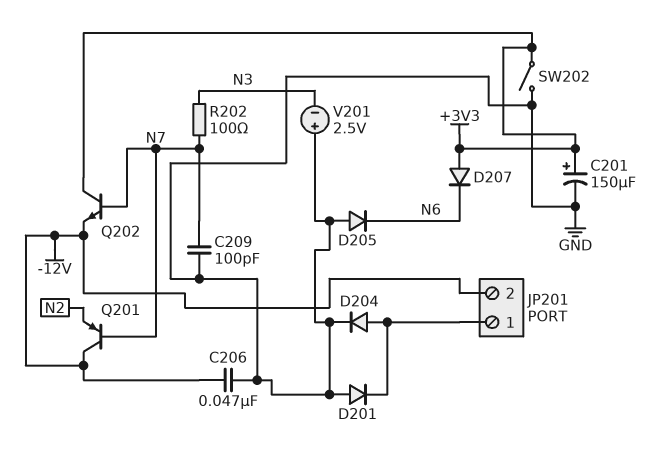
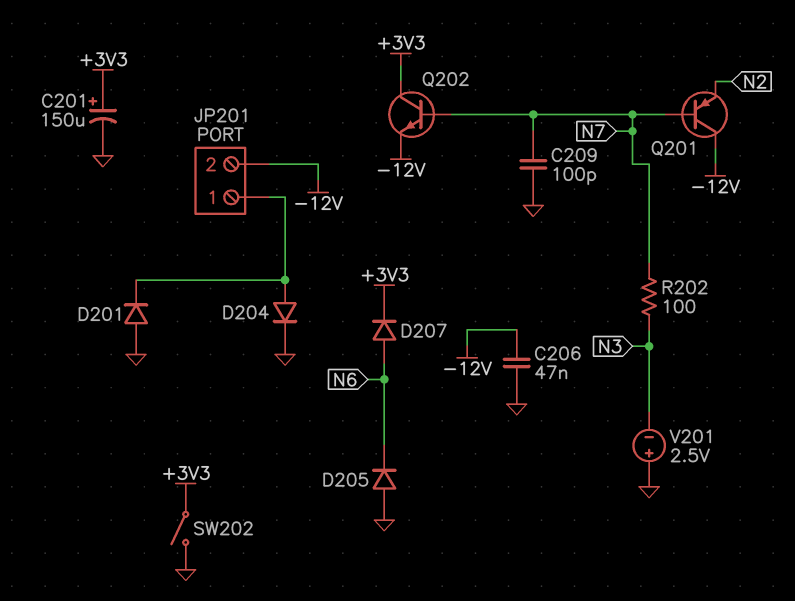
D207: diode (A +3V3, K N6) -> diode (A N6, K +3V3)

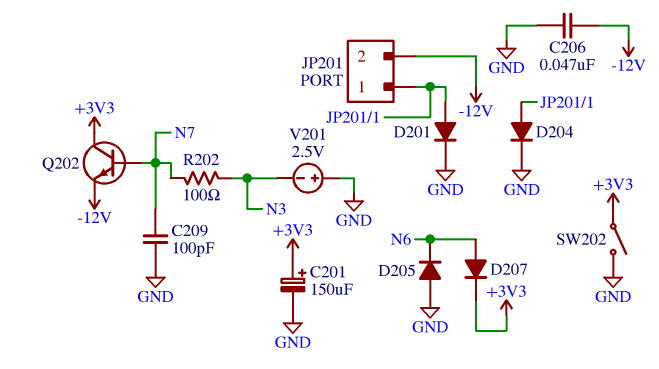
D201: diode (A GND, K JP201/1) -> diode (A JP201/1, K GND)
Q201: PNP (B N7, C -12V, E N2) -> none

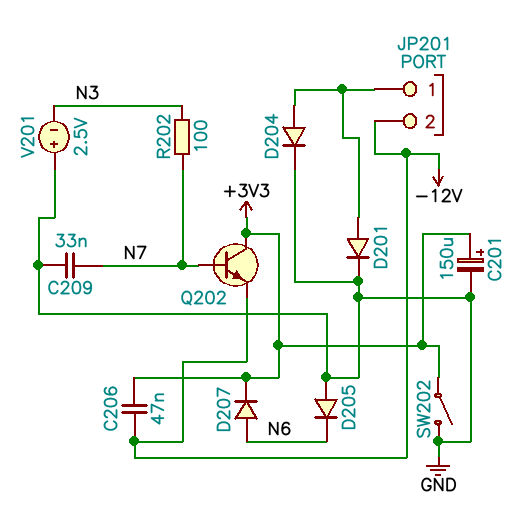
C206: 47nF (-12V, GND) -> 47nF (+3V3, -12V)
C209: 100pF (GND, N7) -> 33nF (GND, N7)

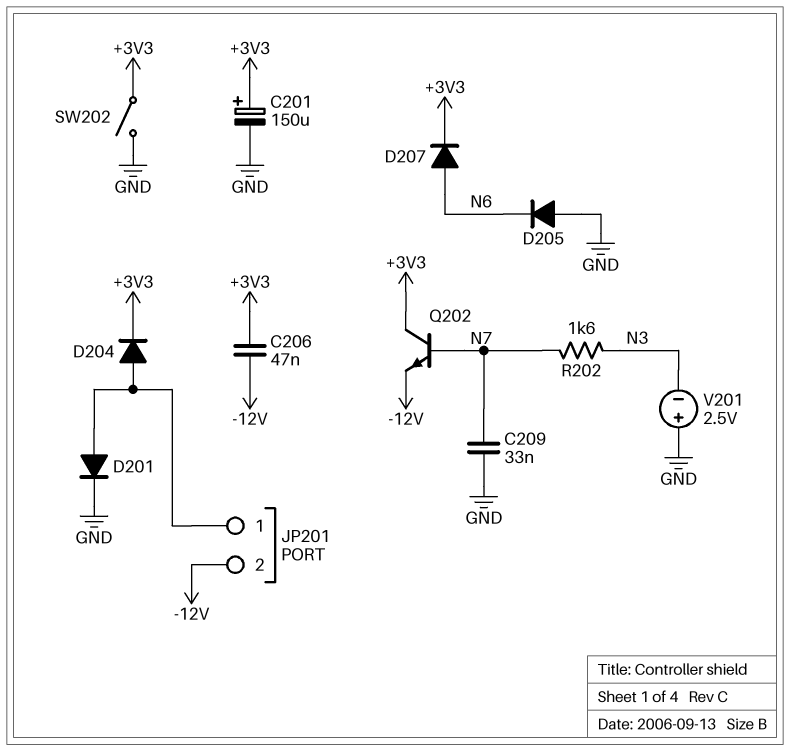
D204: diode (A JP201/1, K GND) -> diode (A JP201/1, K +3V3)
R202: 100 (N3, N7) -> 1.6k (N3, N7)

